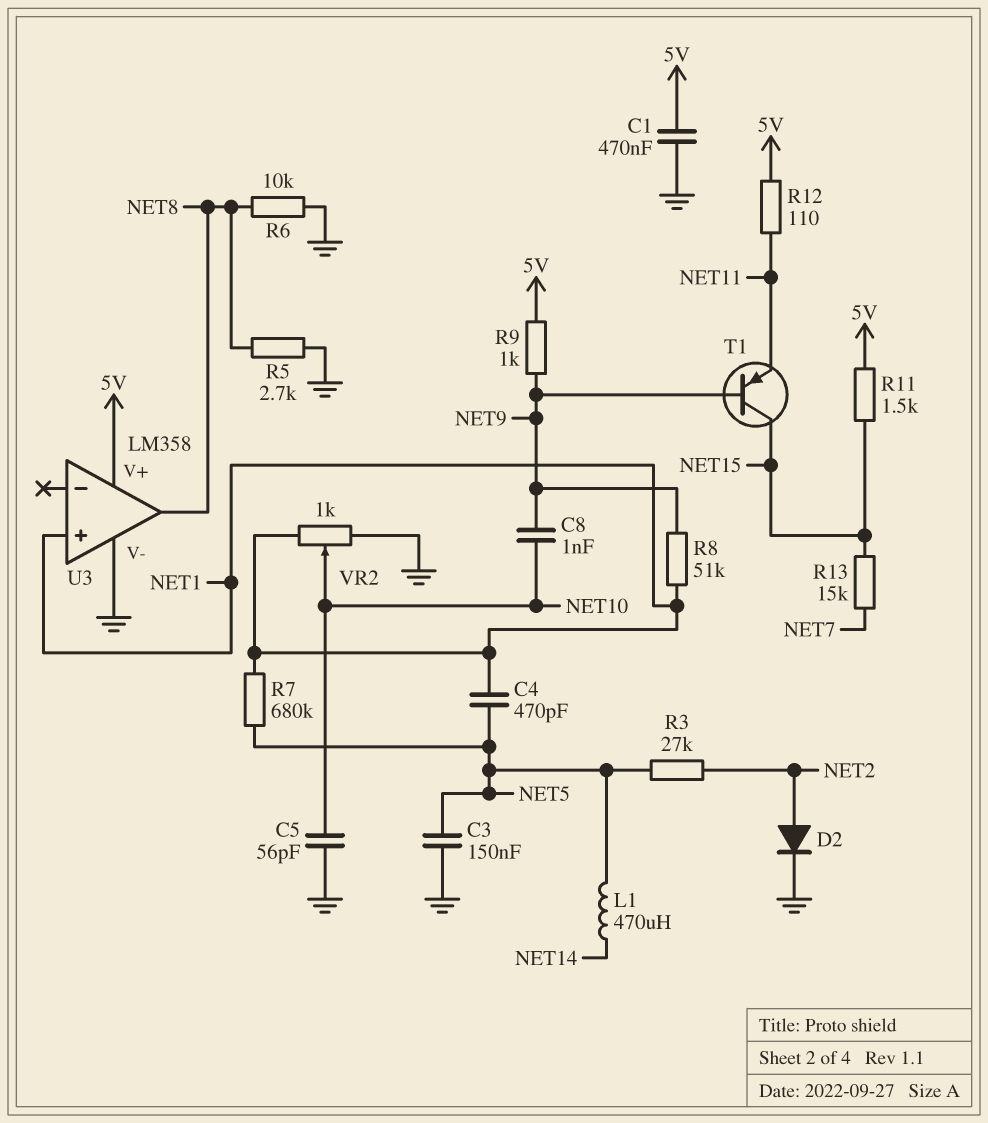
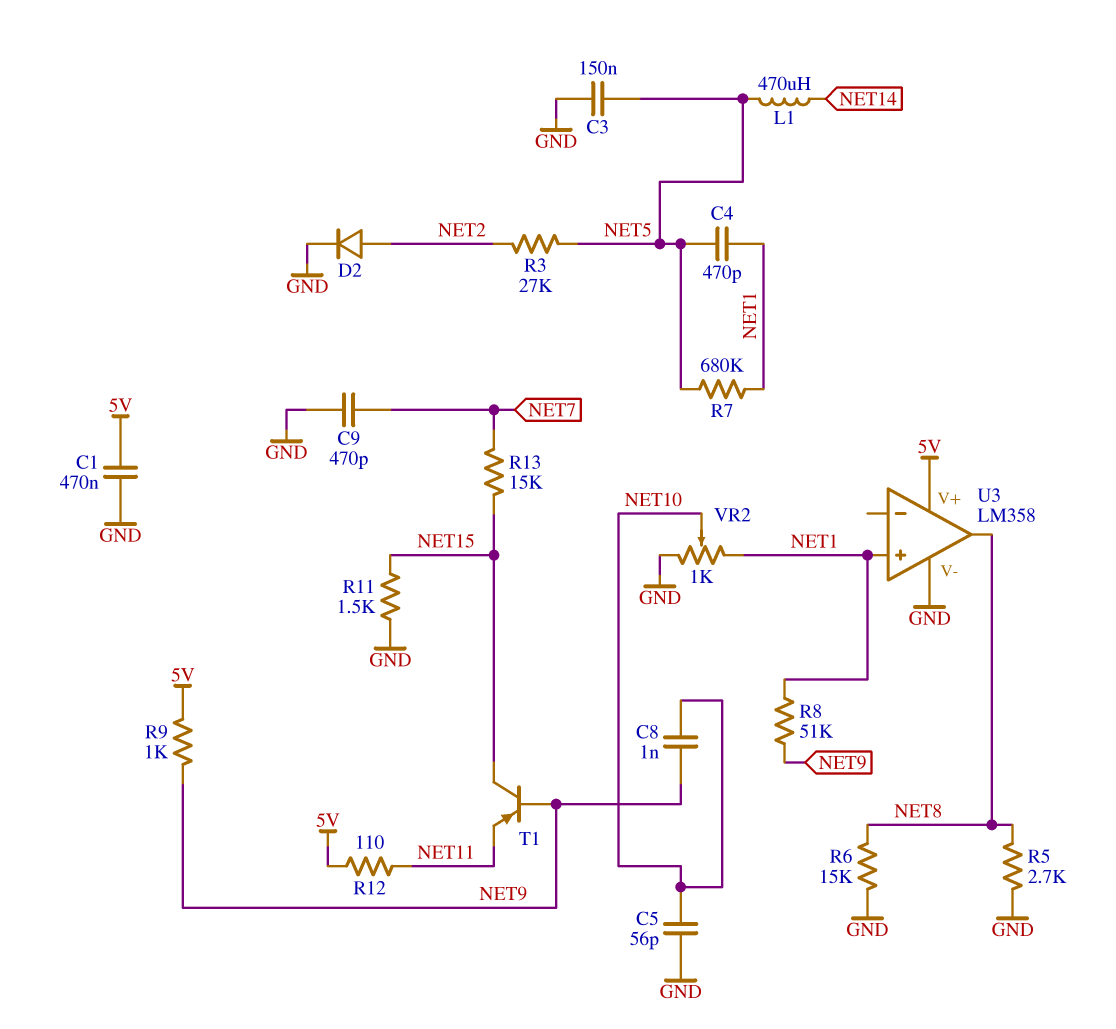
C9: none -> 470pF (GND, NET7)
R6: 10k (GND, NET8) -> 15k (GND, NET8)
R11: 1.5k (5V, NET15) -> 1.5k (GND, NET15)

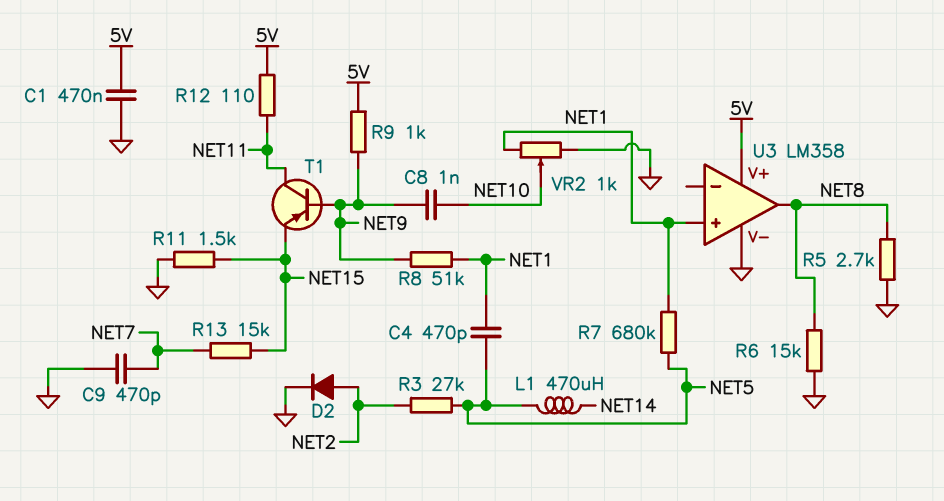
C3: 150nF (GND, NET5) -> none
C5: 56pF (GND, NET10) -> none
T1: PNP (B NET9, C NET15, E NET11) -> PNP (B NET9, C NET11, E NET15)

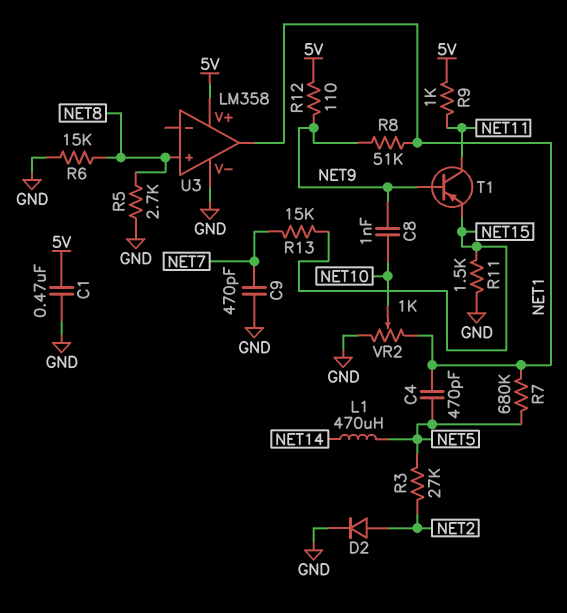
R9: 1k (5V, NET9) -> 1k (5V, NET11)
R12: 110 (5V, NET11) -> 110 (5V, NET9)
U3 pin in+: NET1 -> NET8
U3 pin out: NET8 -> NET1

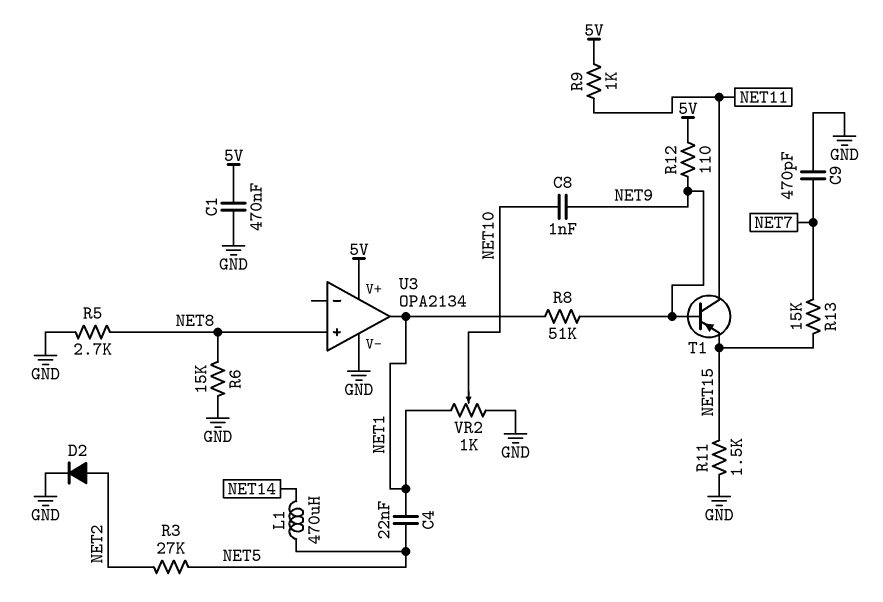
C4: 470pF (NET1, NET5) -> 22nF (NET1, NET5)
R7: 680k (NET1, NET5) -> none
U3: LM358 -> OPA2134

